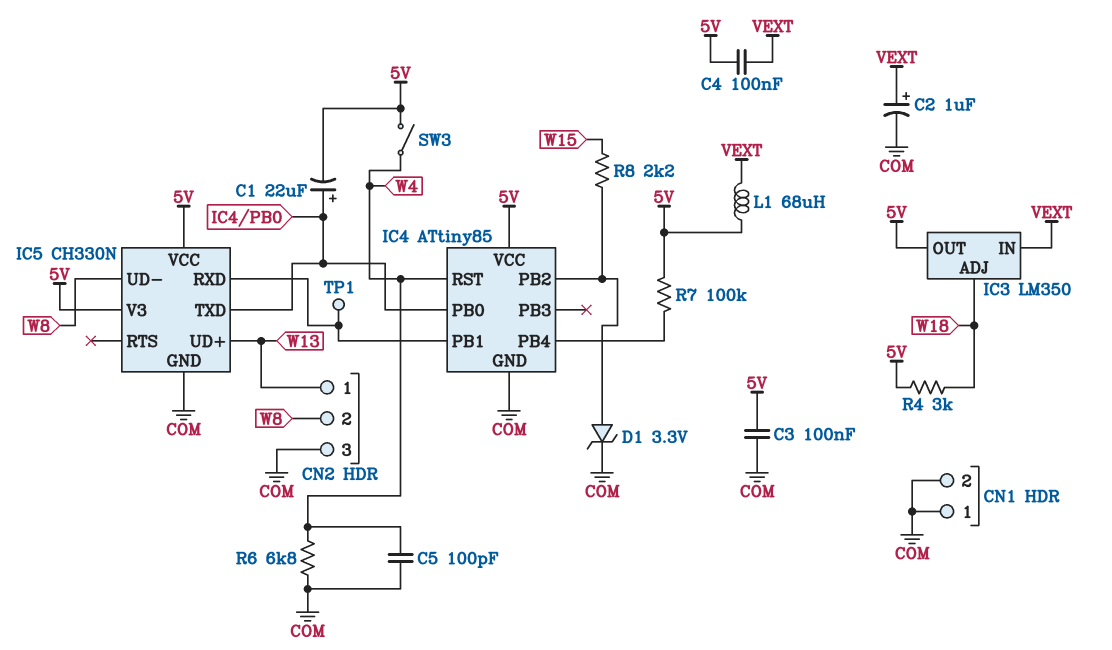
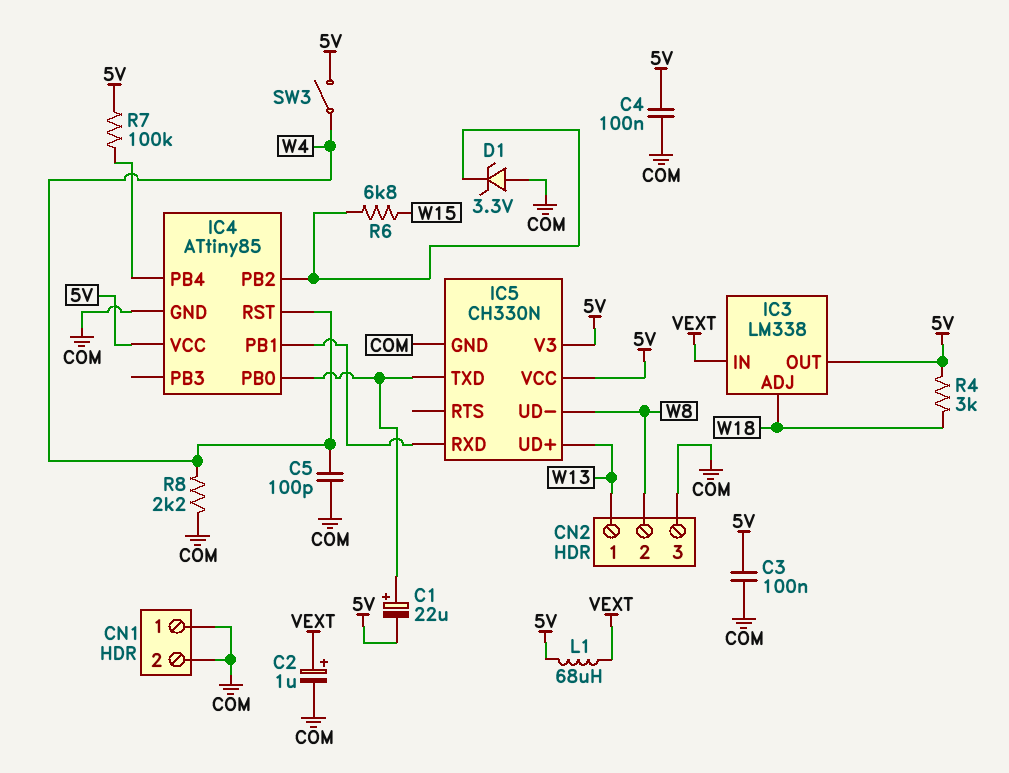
C4: 100nF (5V, VEXT) -> 100nF (5V, COM)
D1: zener 3.3V (A IC4/PB2, K COM) -> zener 3.3V (A COM, K IC4/PB2)
IC3: LM350 -> LM338
R6: 6.8k (COM, W4) -> 6.8k (IC4/PB2, W15)
R8: 2.2k (IC4/PB2, W15) -> 2.2k (COM, W4)
TP1: test point (IC4/PB1) -> none

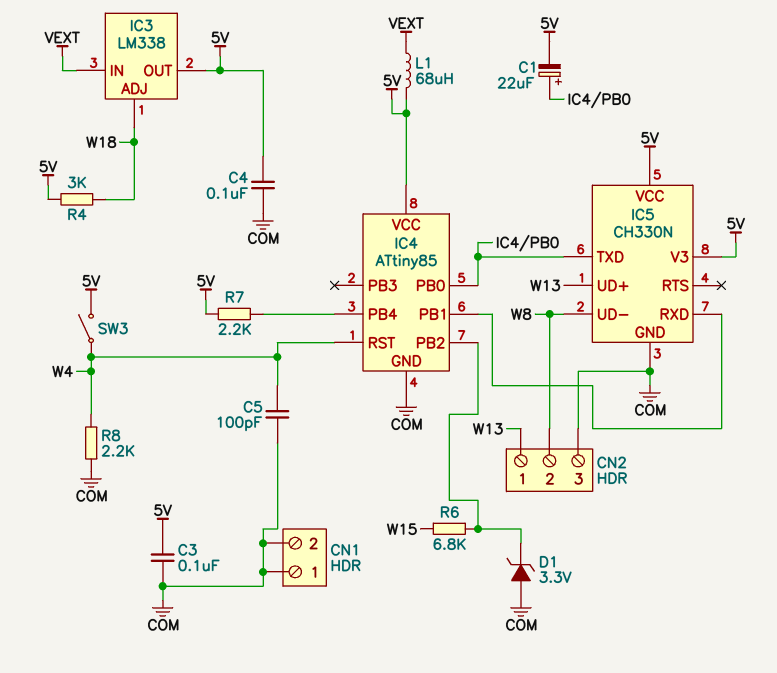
C2: 1uF (plus VEXT, minus COM) -> none
R7: 100k (5V, IC4/PB4) -> 2.2k (5V, IC4/PB4)

